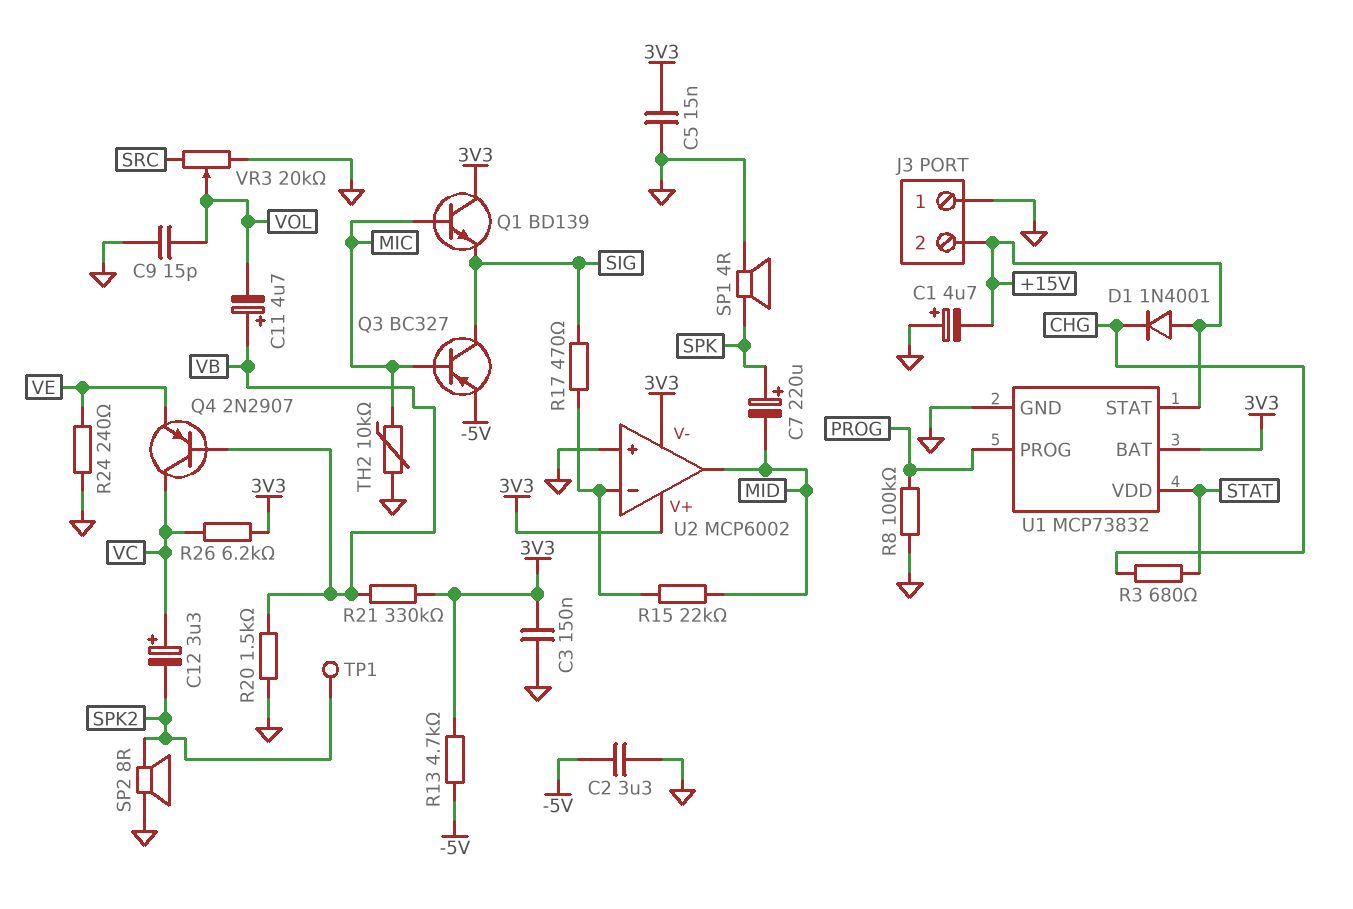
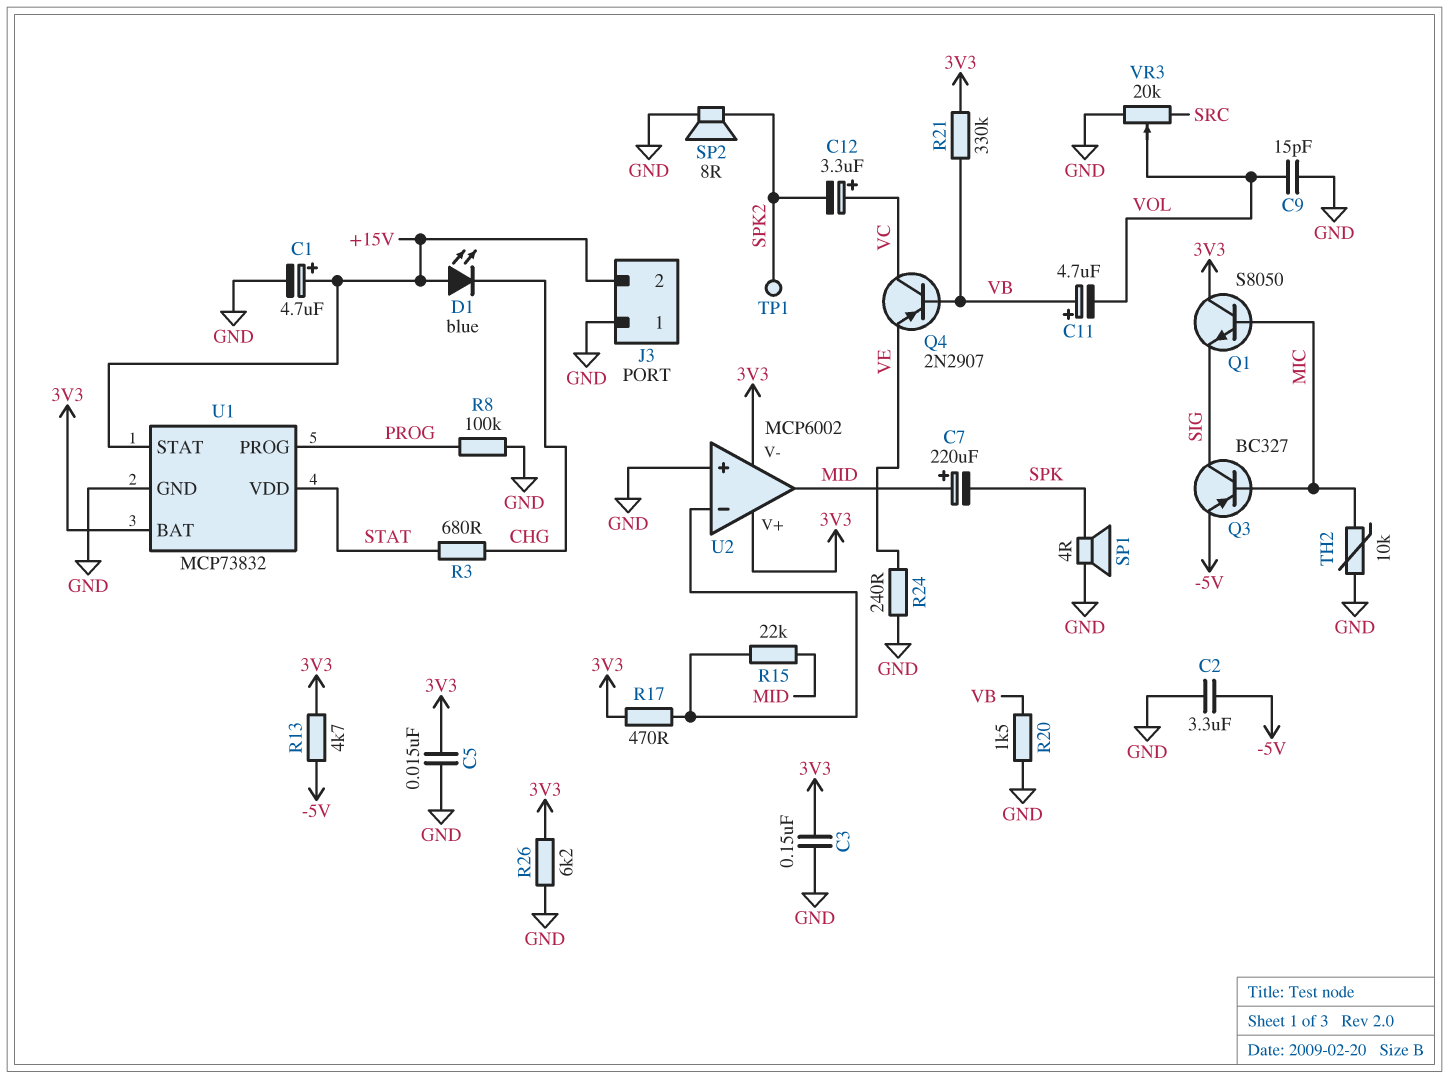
C1: 4.7uF (plus GND, minus +15V) -> 4.7uF (plus +15V, minus GND)
C7: 220uF (plus SPK, minus MID) -> 220uF (plus MID, minus SPK)
D1: diode 1N4001 (A +15V, K CHG) -> LED blue (A +15V, K CHG)
Q1: NPN BD139 (B MIC, C 3V3, E SIG) -> NPN S8050 (B MIC, C 3V3, E SIG)
R17: 470 (SIG, U2/in-) -> 470 (3V3, U2/in-)
R26: 6.2k (3V3, VC) -> 6.2k (3V3, GND)

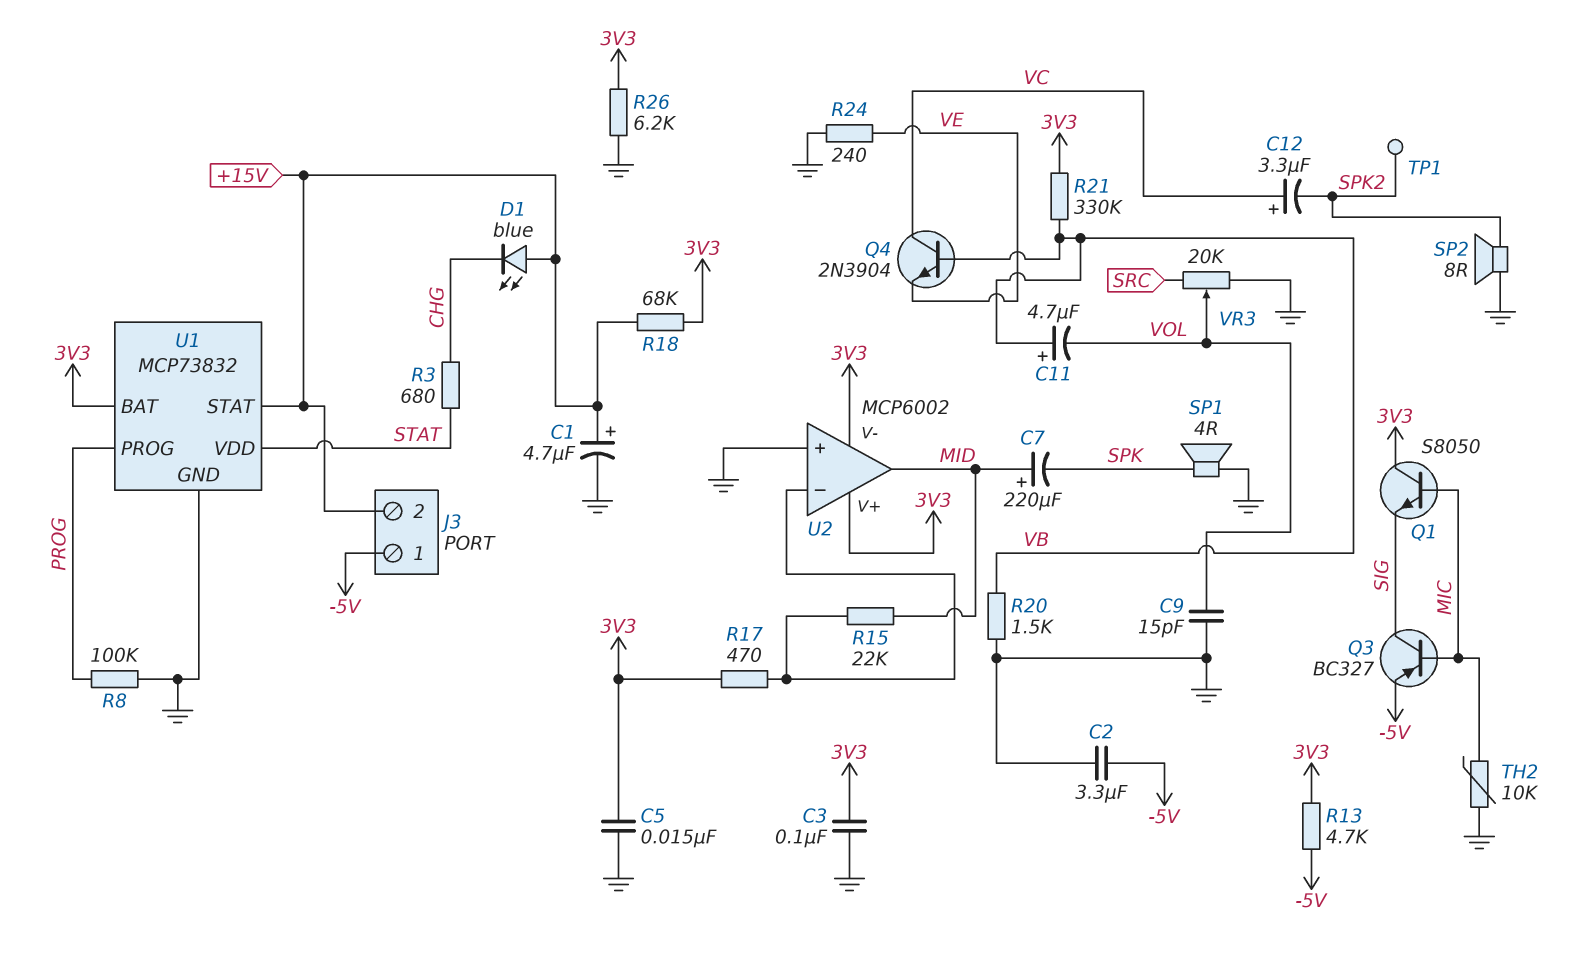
C3: 150nF (3V3, GND) -> 100nF (3V3, GND)
J3 pin 1: GND -> -5V
Q4: PNP 2N2907 (B VB, C VC, E VE) -> NPN 2N3904 (B VB, C VC, E VE)
R18: none -> 68k (+15V, 3V3)

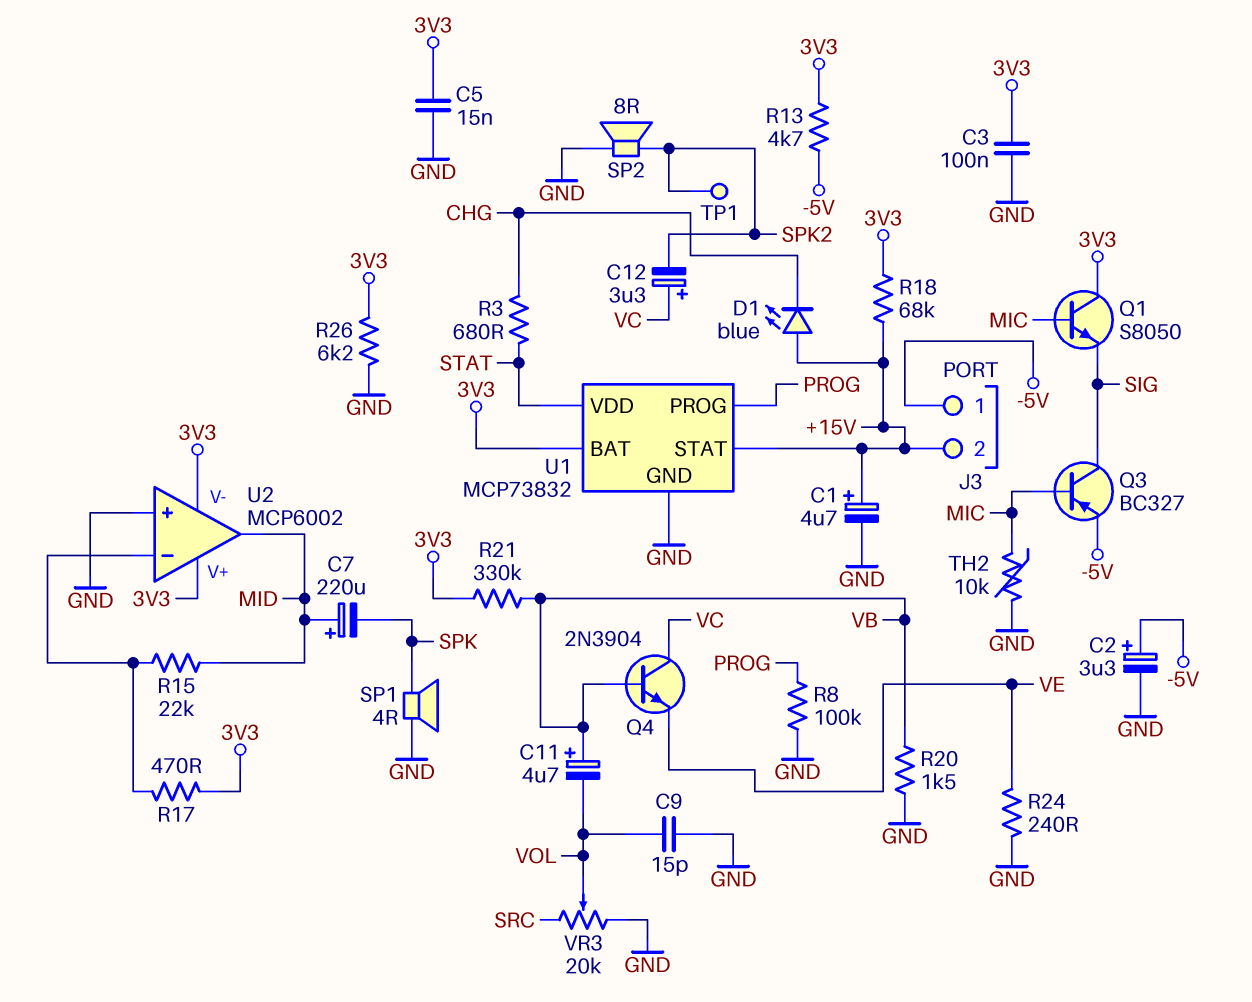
C2: 3.3uF (-5V, GND) -> 3.3uF (plus -5V, minus GND)

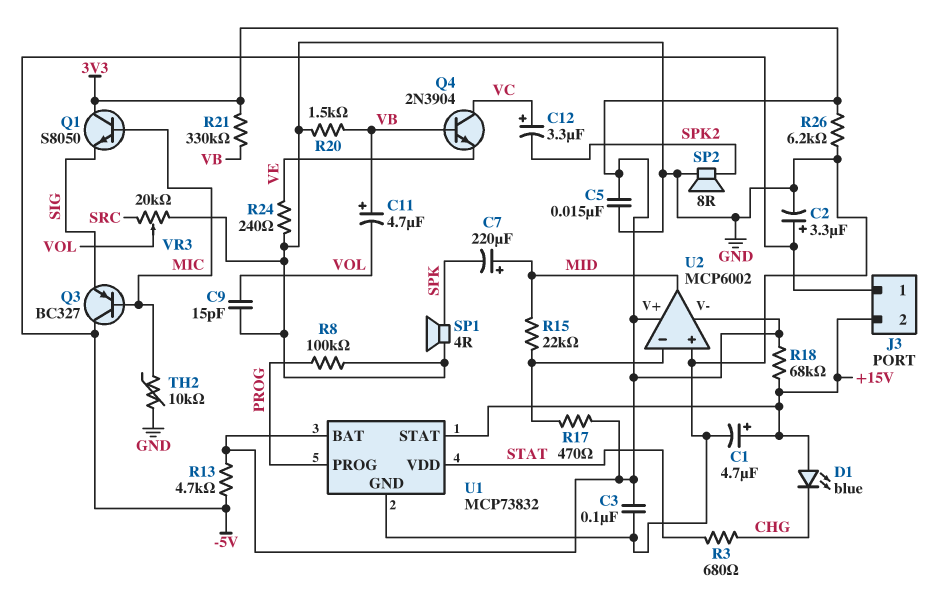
Q3: PNP BC327 (B MIC, C SIG, E -5V) -> PNP BC327 (B MIC, C -5V, E SIG)
TP1: test point (SPK2) -> none

